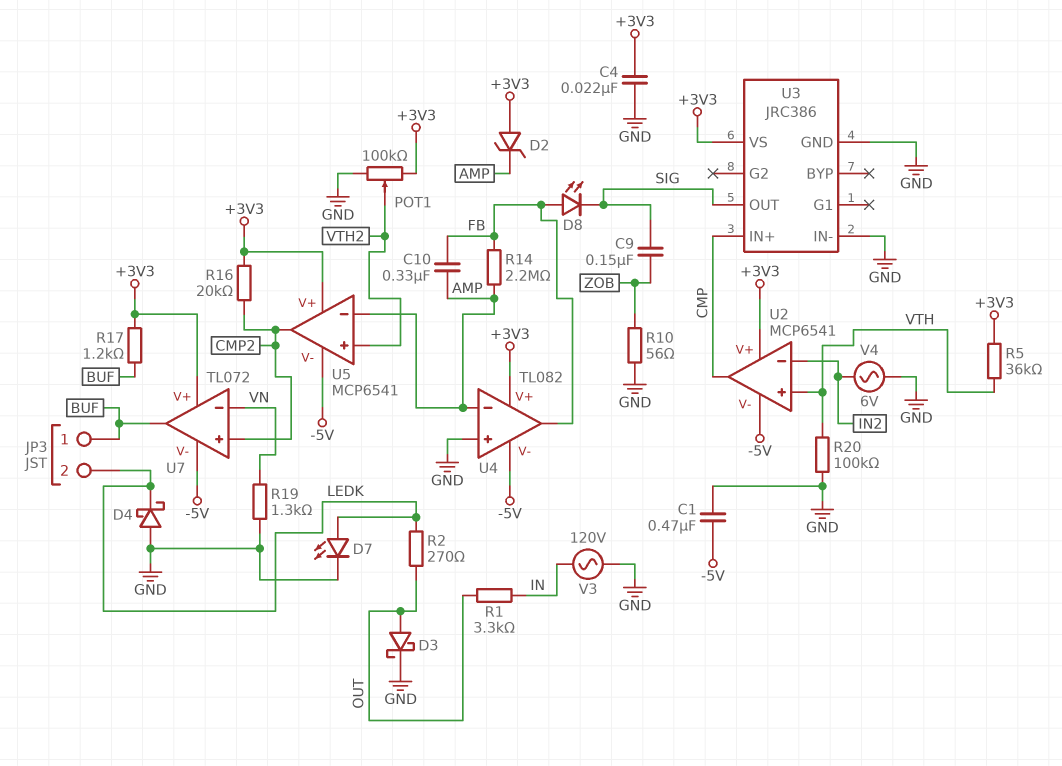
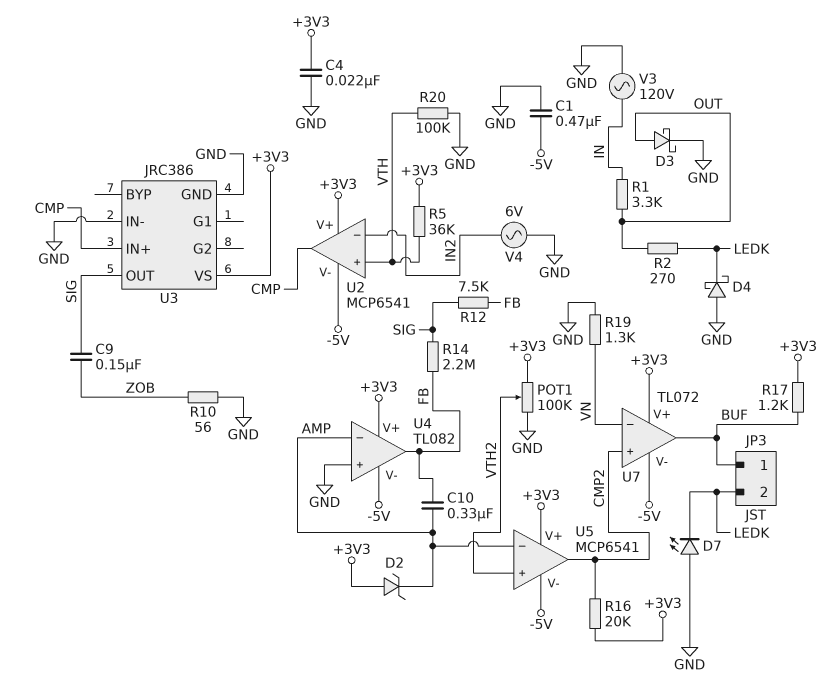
D7: LED (A LEDK, K GND) -> LED (A GND, K LEDK)
D8: LED (A FB, K SIG) -> none
R12: none -> 7.5k (FB, SIG)
R14: 2.2M (AMP, FB) -> 2.2M (FB, SIG)

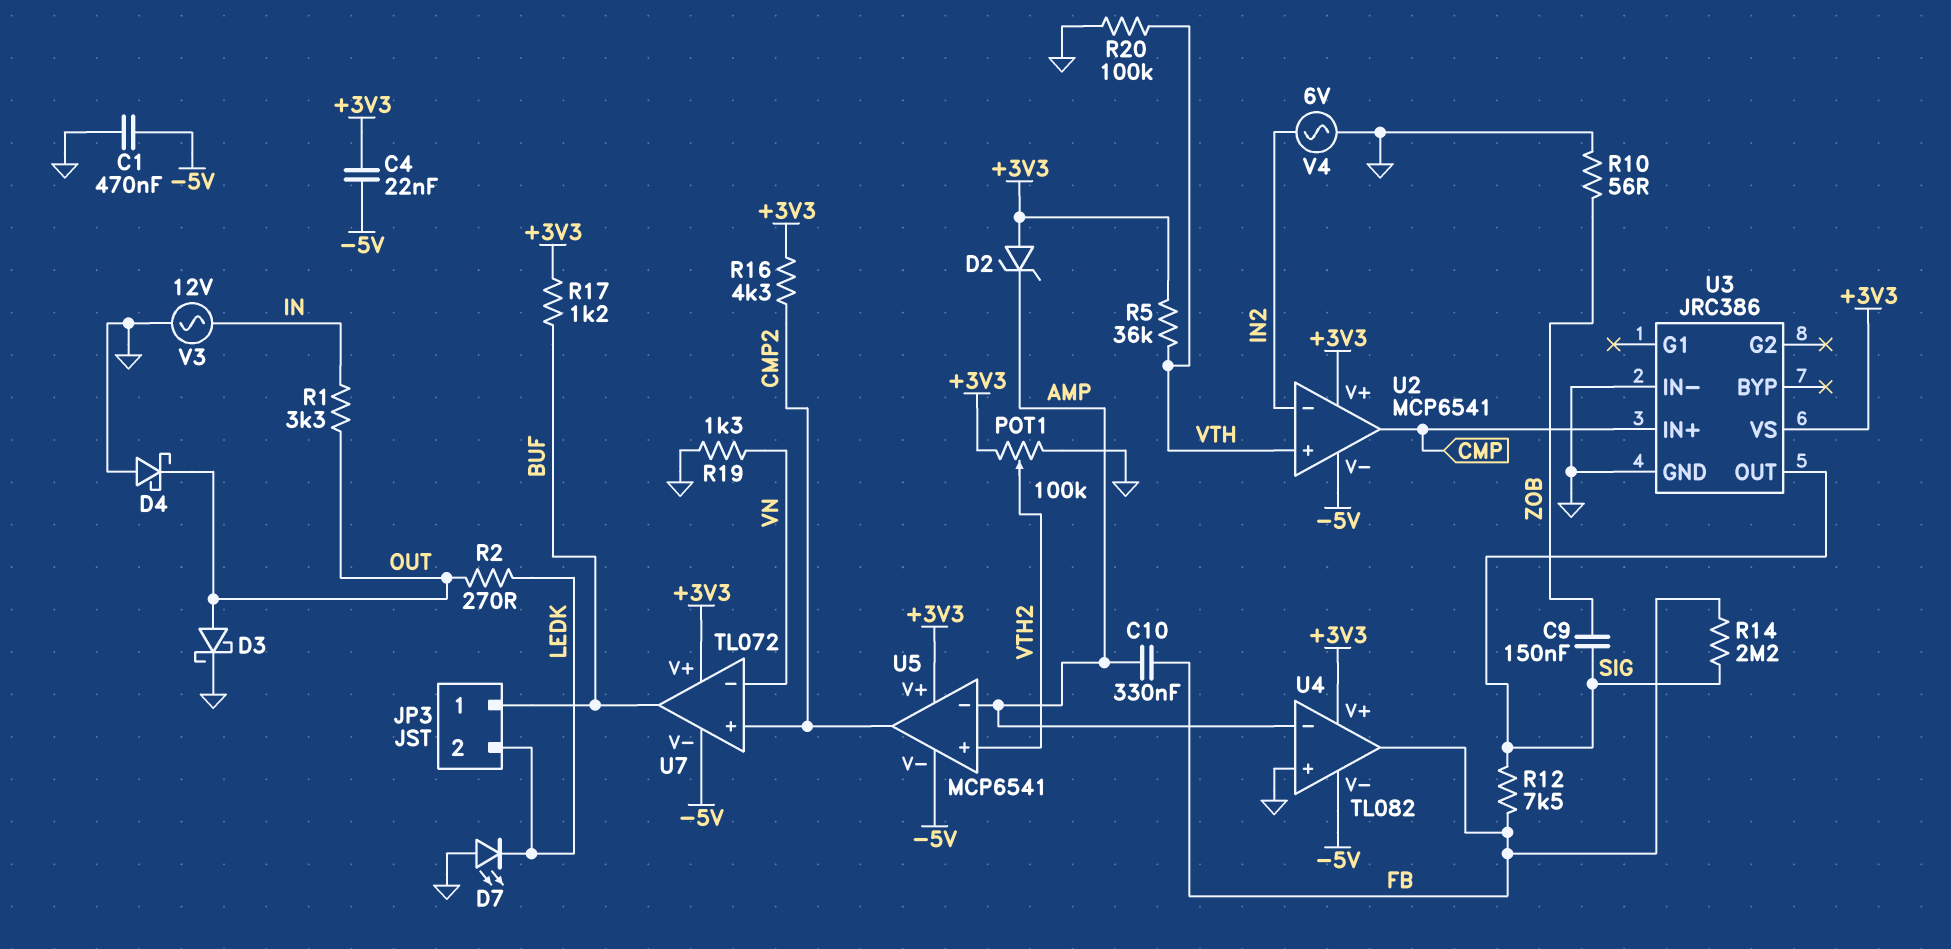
C4: 22nF (+3V3, GND) -> 22nF (+3V3, -5V)
D4: schottky (A GND, K LEDK) -> schottky (A GND, K OUT)
R16: 20k (+3V3, CMP2) -> 4.3k (+3V3, CMP2)
V3: AC 120V (GND, IN) -> AC 12V (GND, IN)

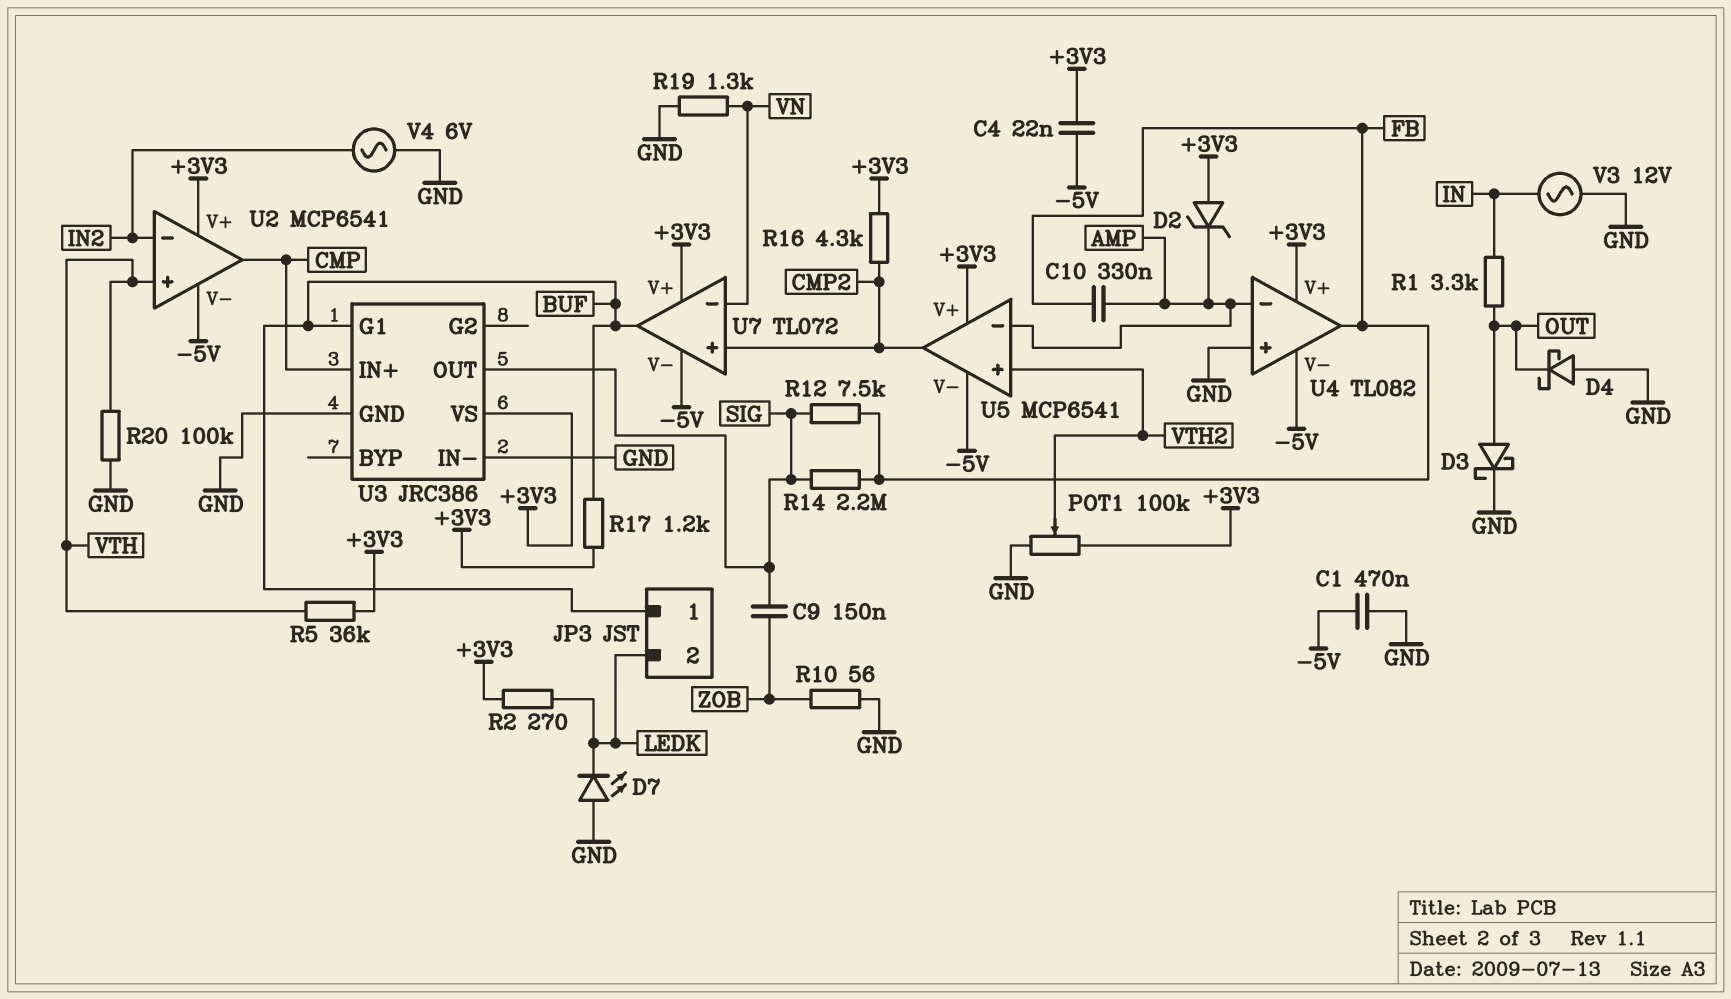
R2: 270 (LEDK, OUT) -> 270 (+3V3, LEDK)
U3 pin G1: none -> BUF

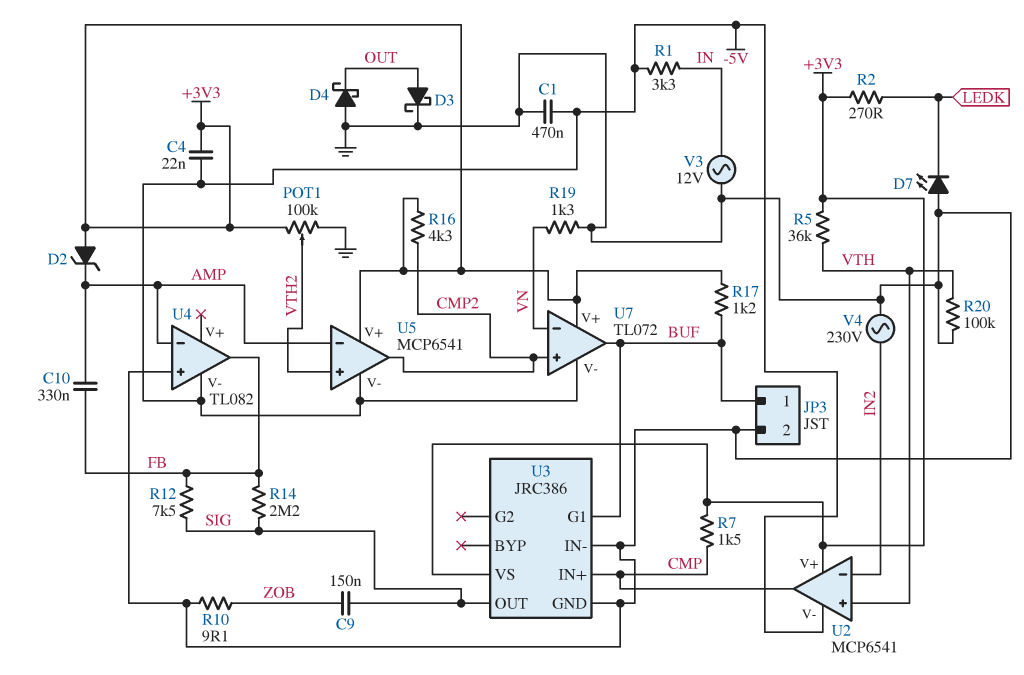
JP3 pin 2: LEDK -> GND
R1: 3.3k (IN, OUT) -> 3.3k (-5V, IN)
R7: none -> 1.5k (+3V3, CMP)
R10: 56 (GND, ZOB) -> 9.1 (GND, ZOB)
U4 pin V+: +3V3 -> none
V4: AC 6V (GND, IN2) -> AC 230V (GND, IN2)

